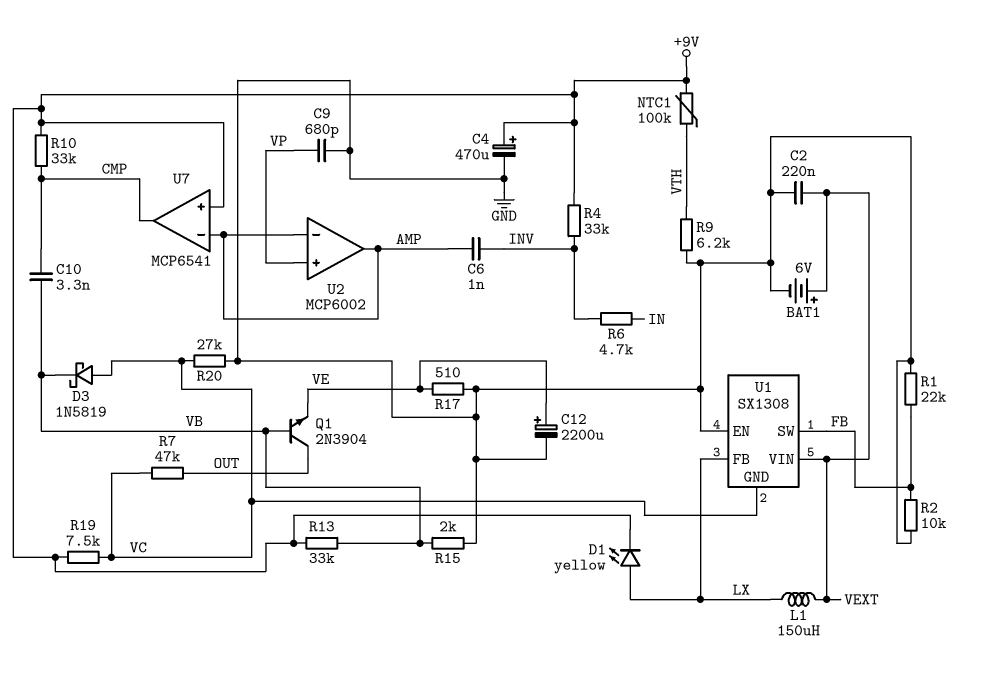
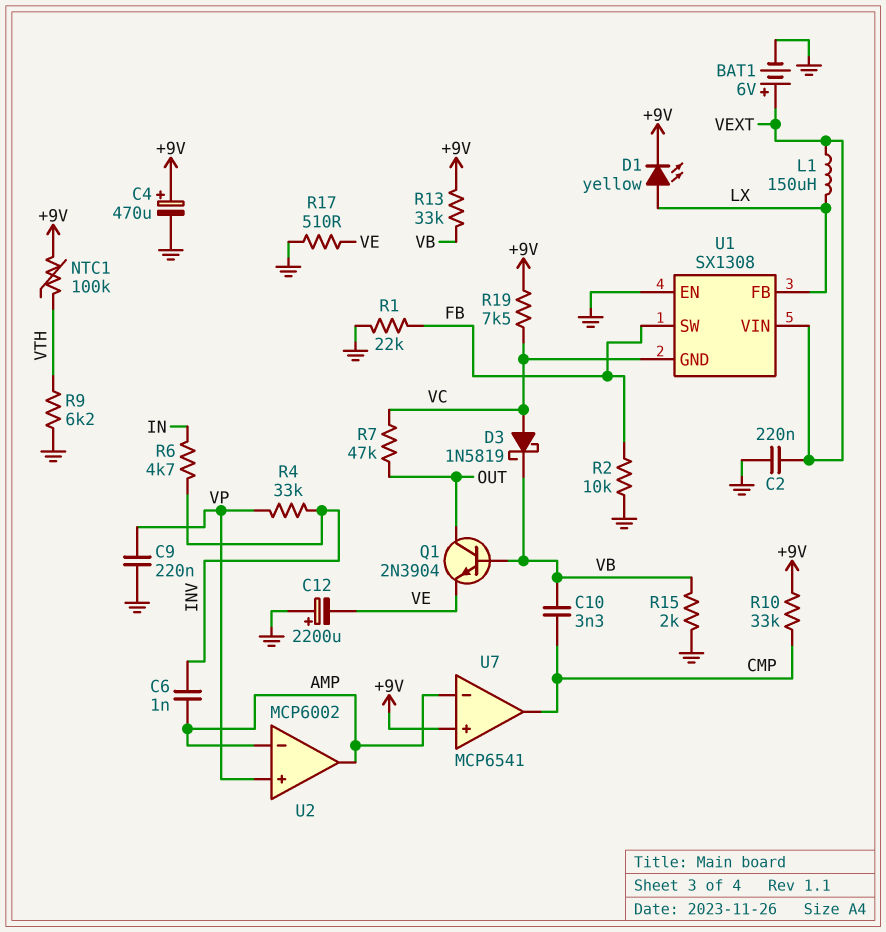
C9: 680pF (GND, VP) -> 220nF (GND, VP)
C12: 2200uF (plus VE, minus GND) -> 2200uF (plus GND, minus VE)
R4: 33k (+9V, INV) -> 33k (INV, VP)
R20: 27k (GND, VC) -> none

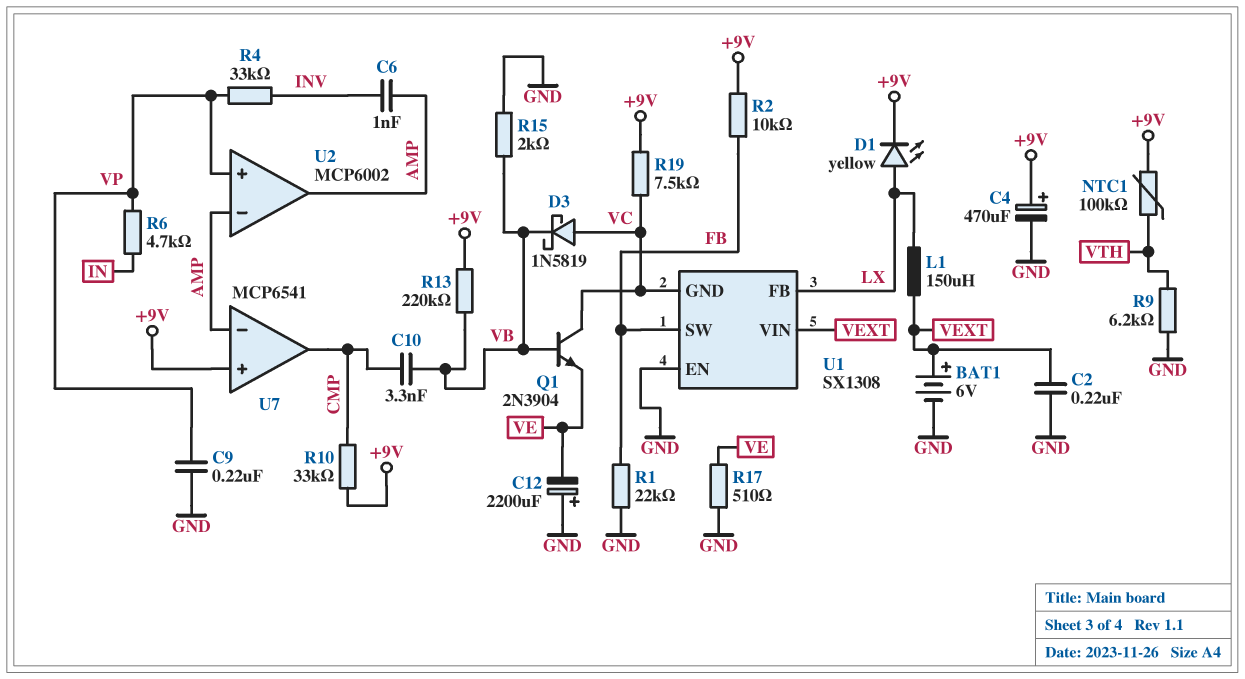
Q1: NPN 2N3904 (B VB, C OUT, E VE) -> NPN 2N3904 (B VB, C VC, E VE)
R2: 10k (FB, GND) -> 10k (+9V, FB)
R6: 4.7k (IN, INV) -> 4.7k (IN, VP)
R7: 47k (OUT, VC) -> none
R13: 33k (+9V, VB) -> 220k (+9V, VB)

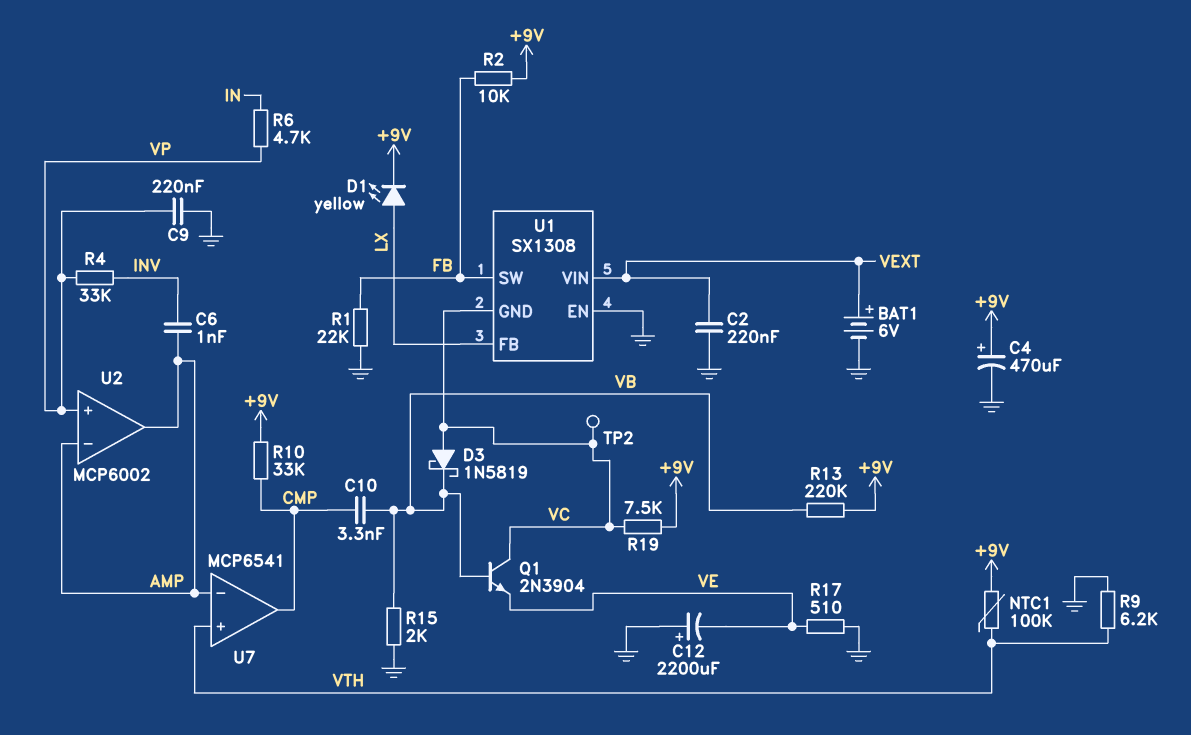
L1: 150uH (LX, VEXT) -> none
TP2: none -> test point (VC)
U7 pin in+: +9V -> VTH

